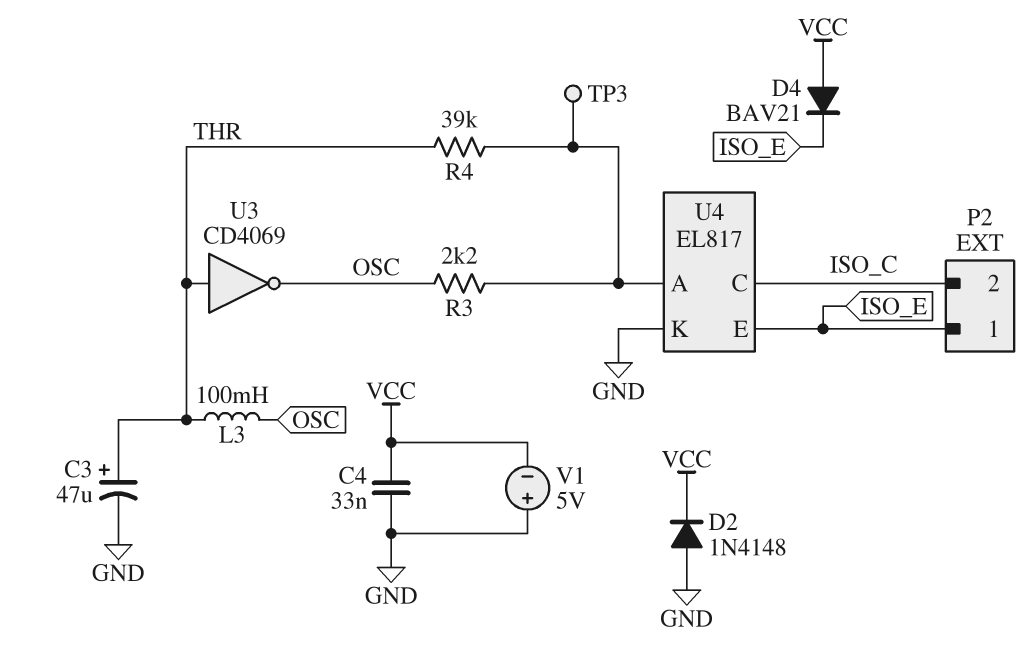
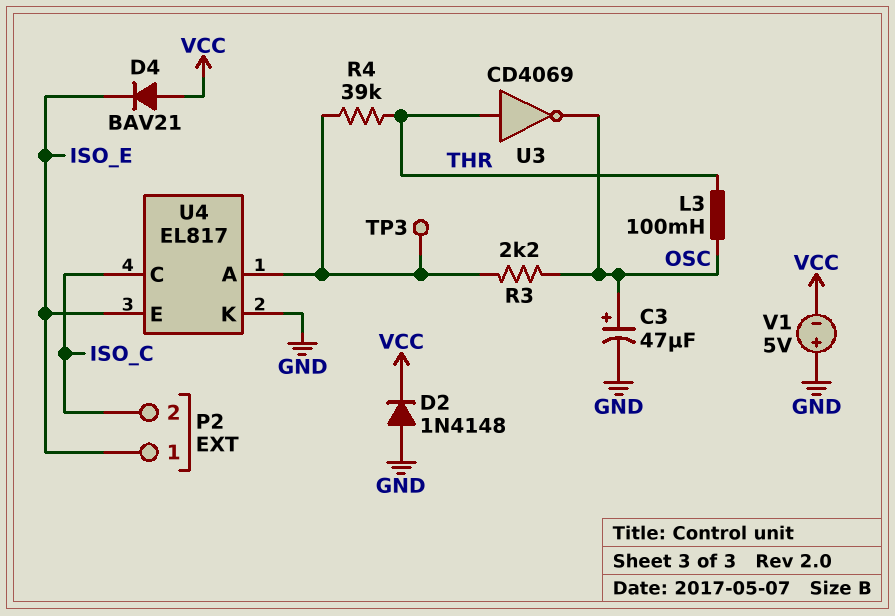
C3: 47uF (plus THR, minus GND) -> 47uF (plus OSC, minus GND)
C4: 33nF (GND, VCC) -> none

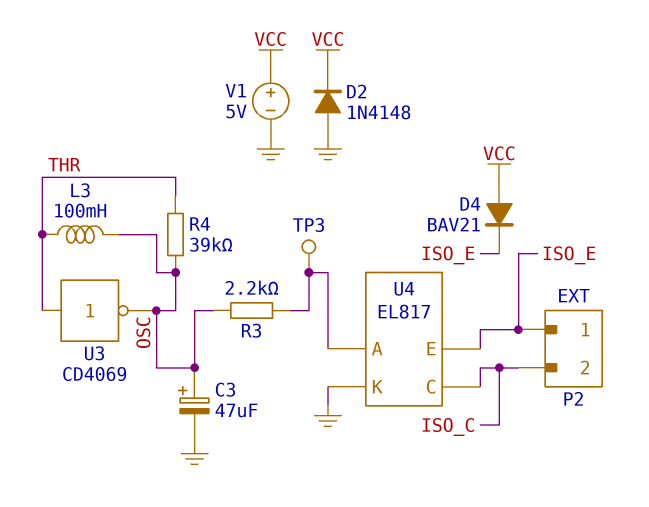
R4: 39k (THR, U4/A) -> 39k (OSC, THR)
V1: 5V (plus GND, minus VCC) -> 5V (plus VCC, minus GND)

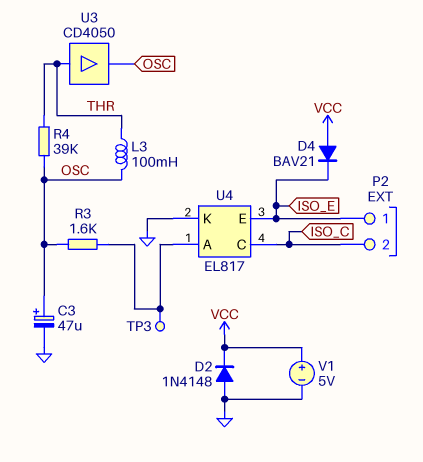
R3: 2.2k (OSC, U4/A) -> 1.6k (OSC, U4/A)
U3: NOT CD4069 (in THR, out OSC) -> buffer CD4050 (in THR, out OSC)

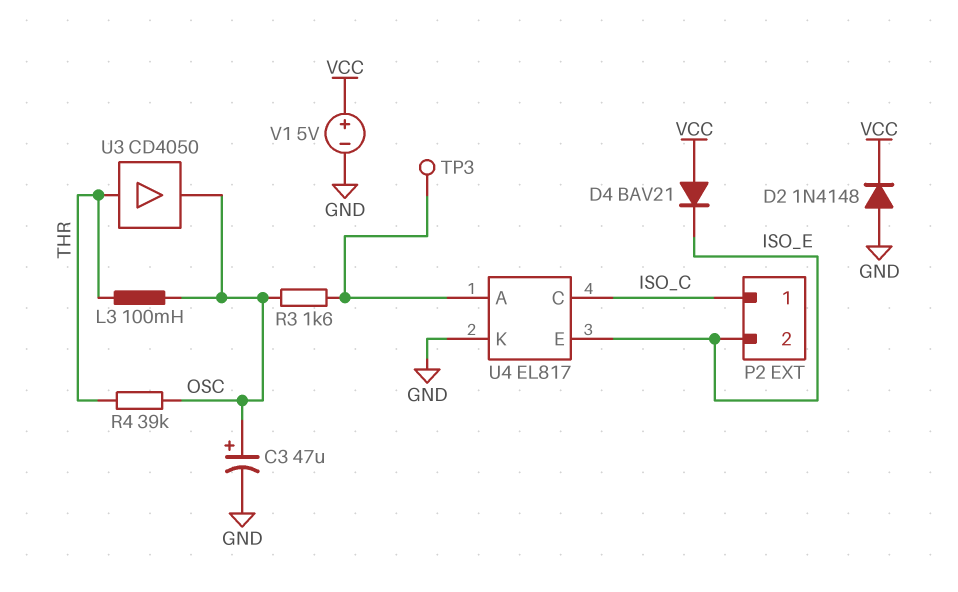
P2 pin 1: ISO_E -> ISO_C
P2 pin 2: ISO_C -> ISO_E

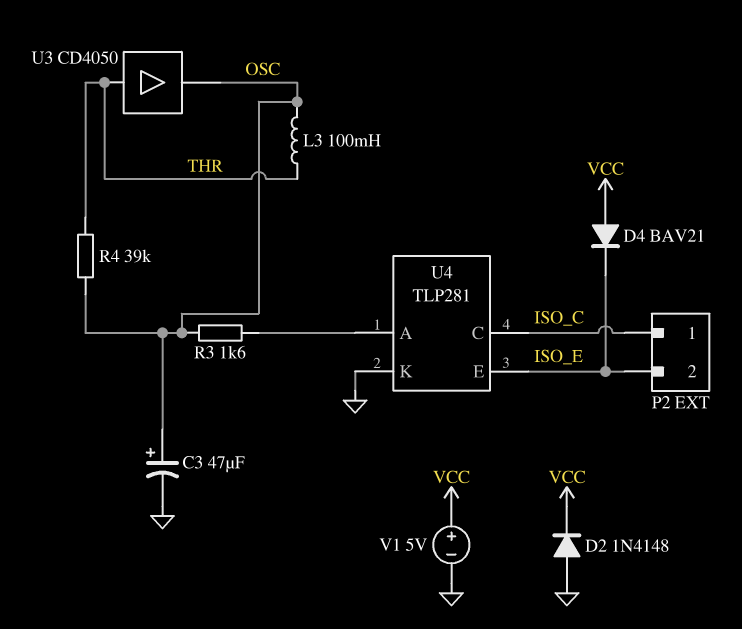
TP3: test point (U4/A) -> none
U4: EL817 -> TLP281

